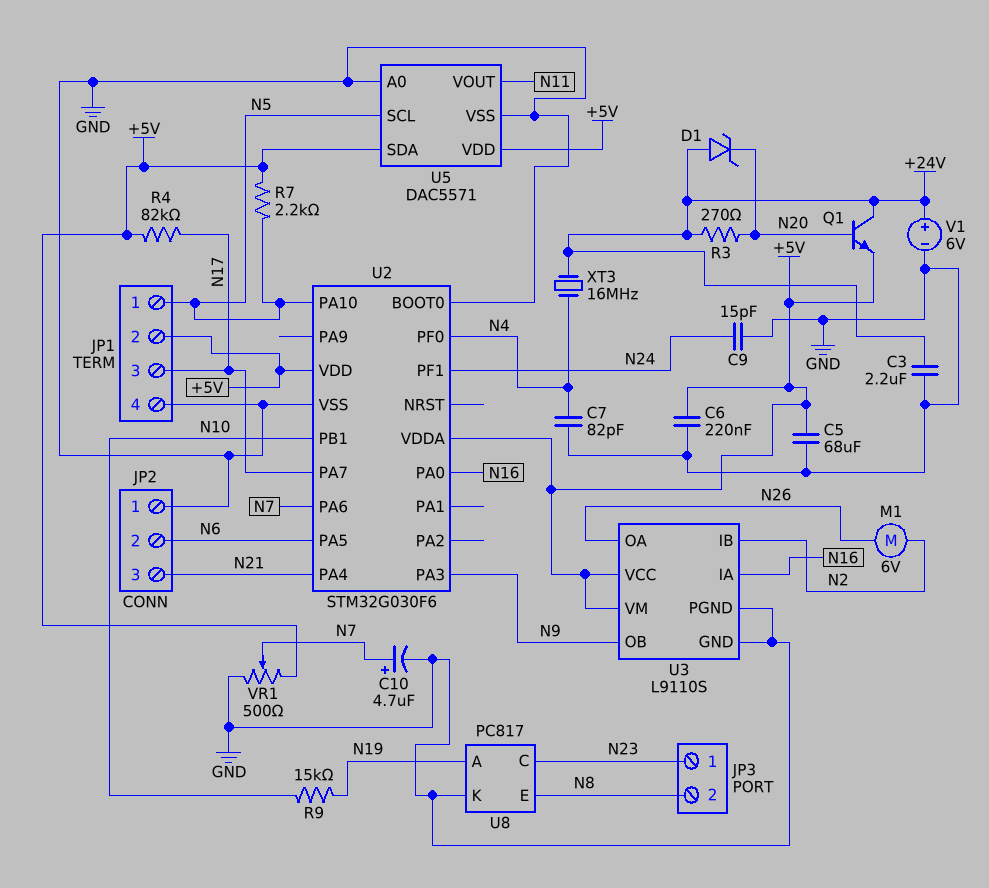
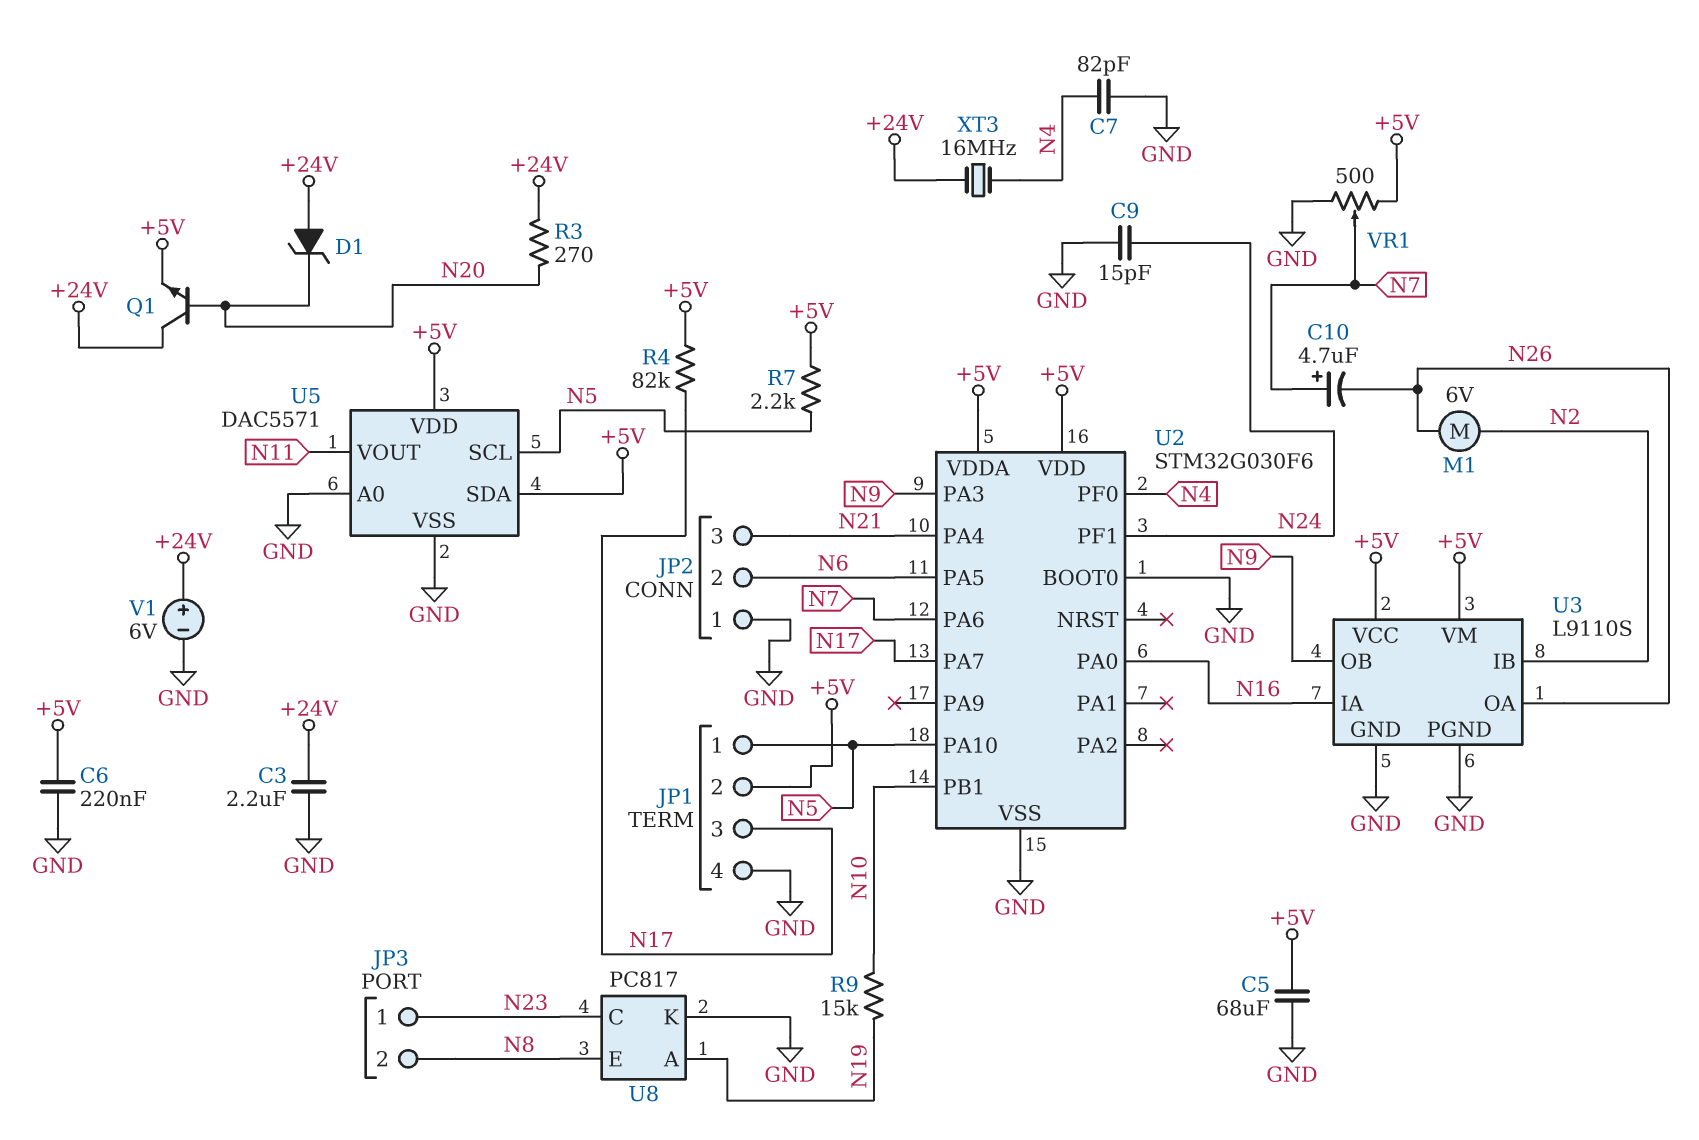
C10: 4.7uF (plus N7, minus GND) -> 4.7uF (plus N7, minus N26)

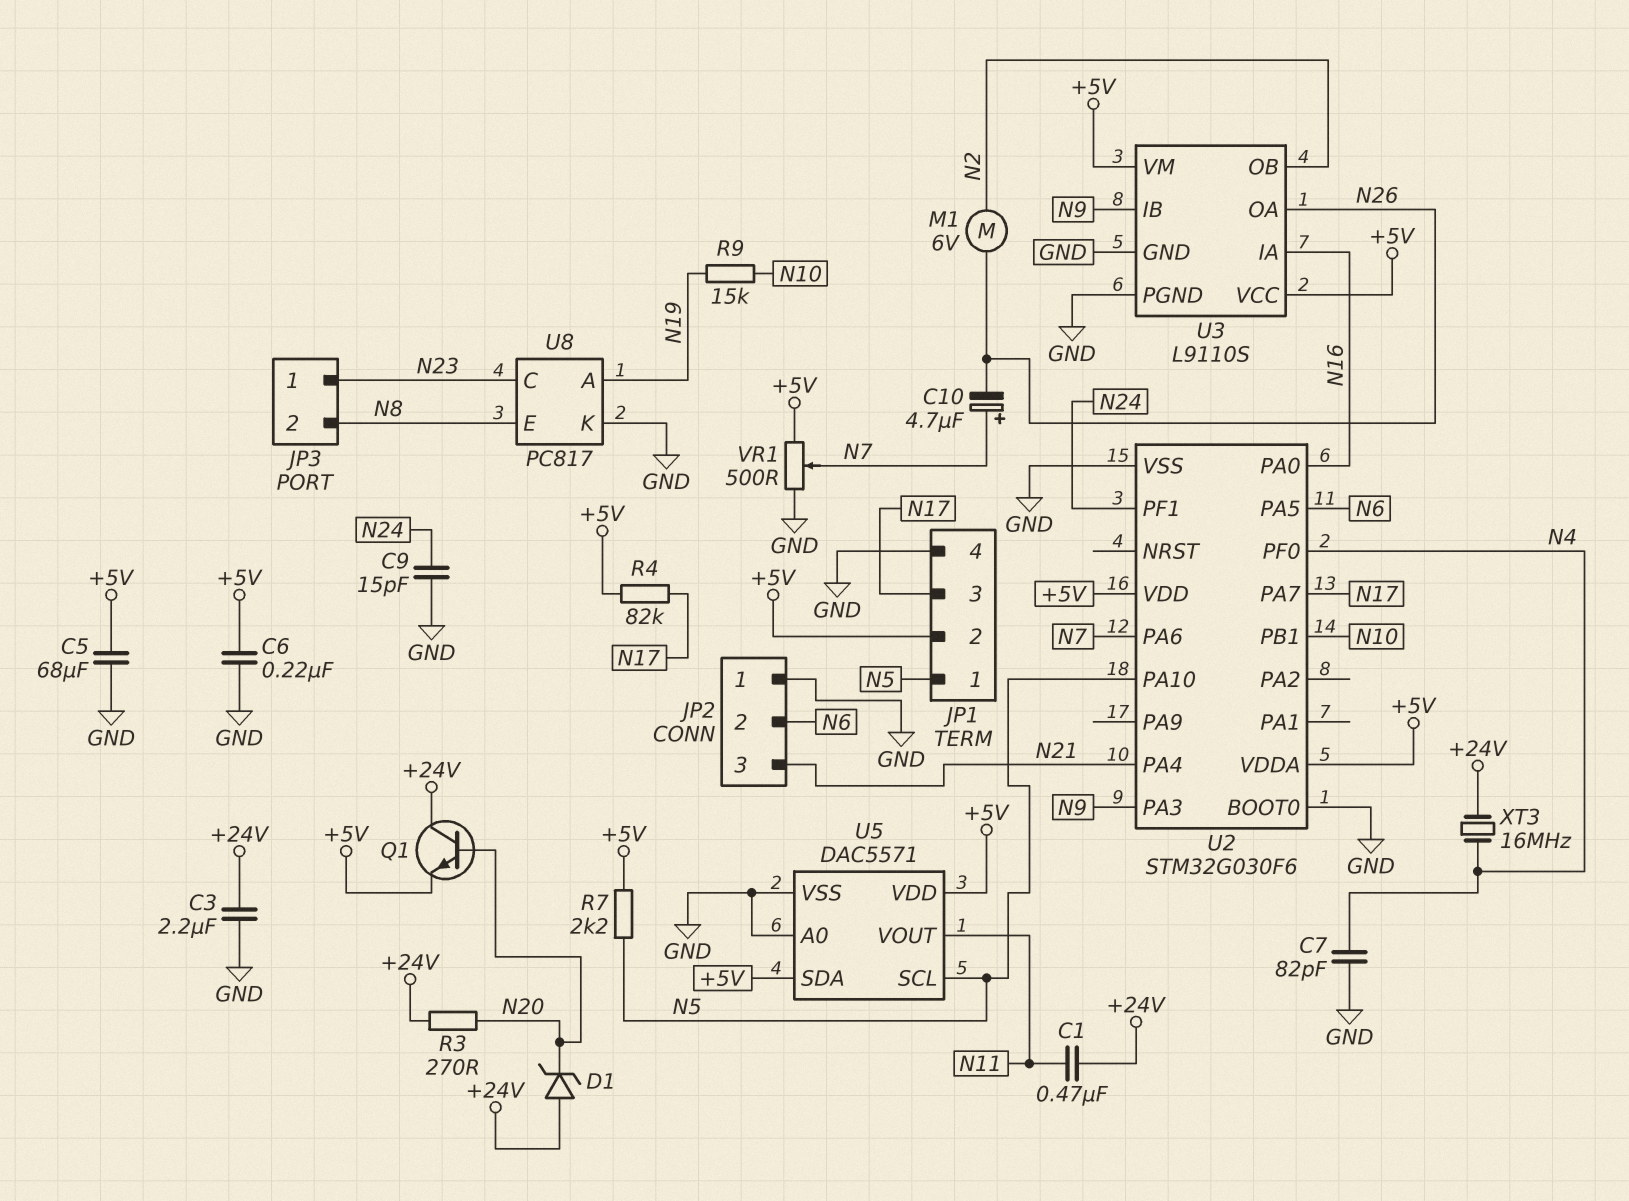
C1: none -> 470nF (+24V, N11)
U3 pin IB: N2 -> N9
U3 pin OB: N9 -> N2
V1: 6V (plus +24V, minus GND) -> none

